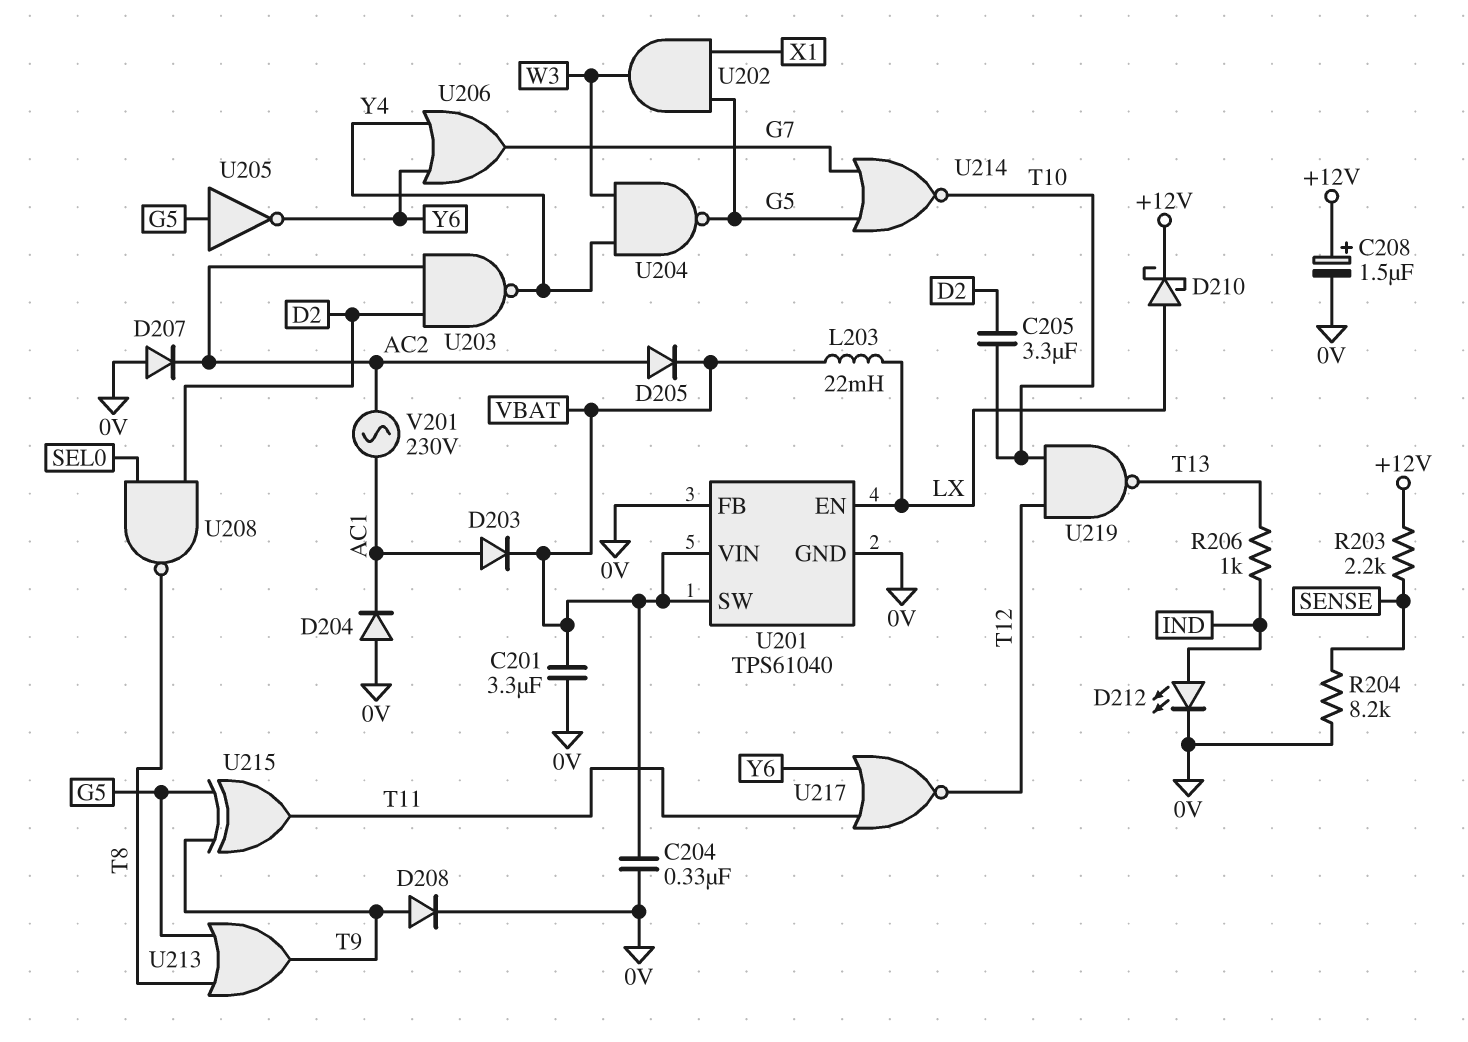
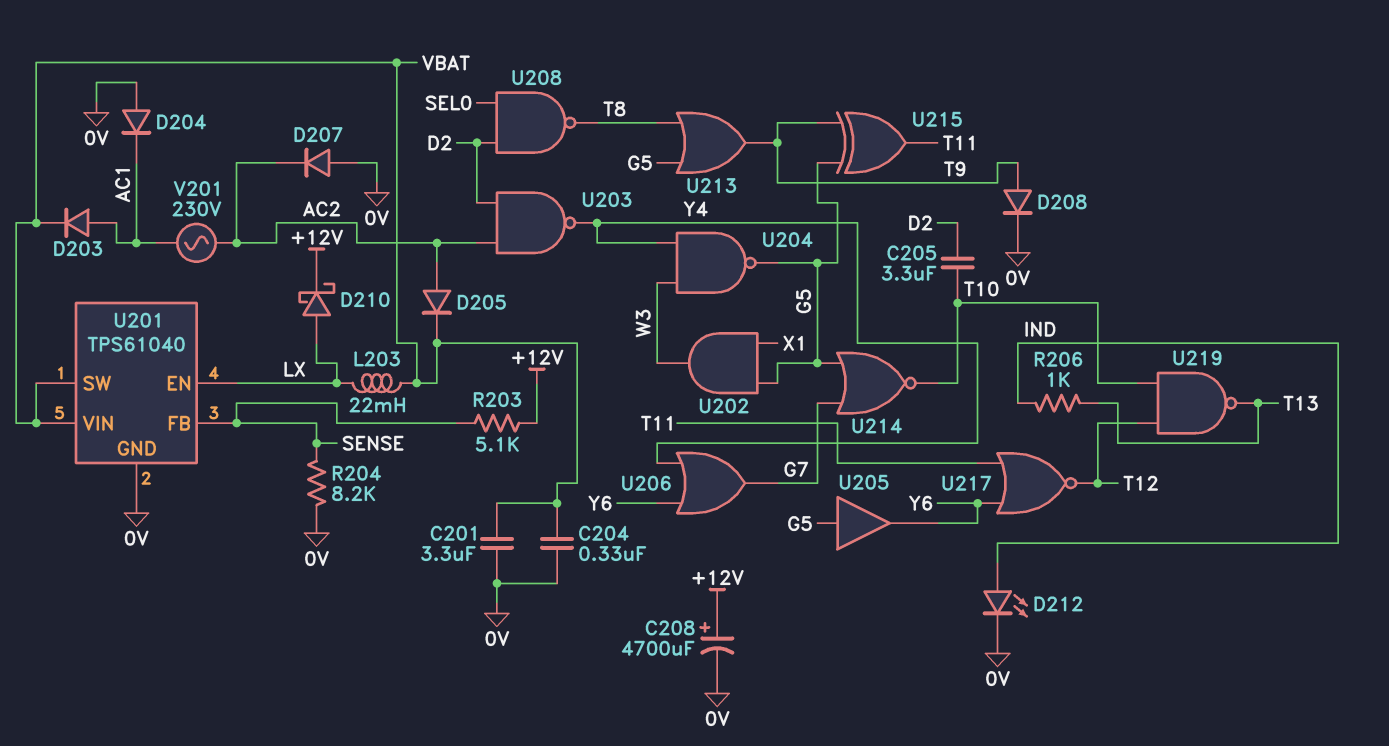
C208: 1.5uF (plus +12V, minus 0V) -> 4700uF (plus +12V, minus 0V)
R203: 2.2k (+12V, SENSE) -> 5.1k (+12V, SENSE)
U201 pin FB: 0V -> SENSE
U205: NOT (in G5, out Y6) -> buffer (in G5, out Y6)

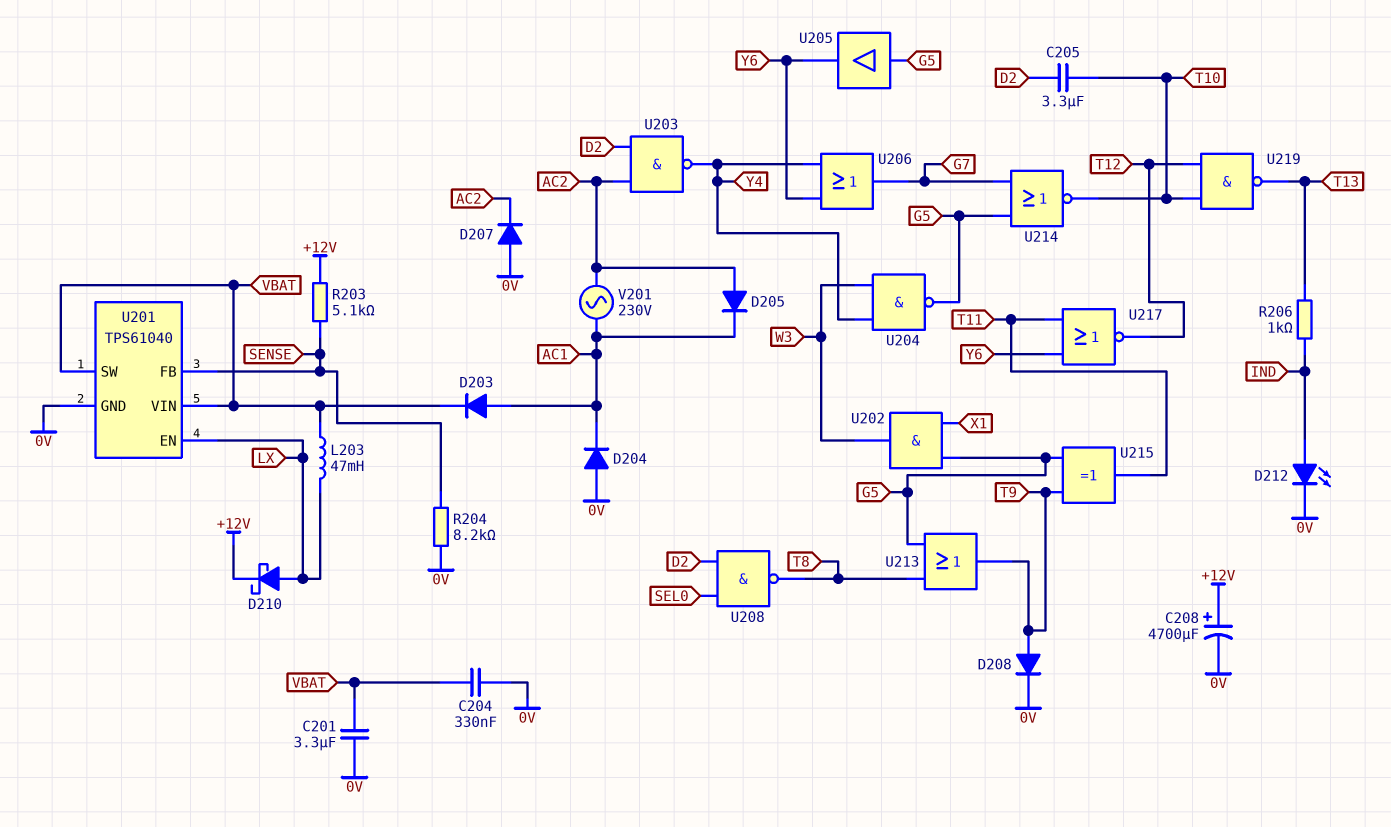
D205: diode (A AC2, K VBAT) -> diode (A AC2, K AC1)
L203: 22mH (LX, VBAT) -> 47mH (LX, VBAT)

